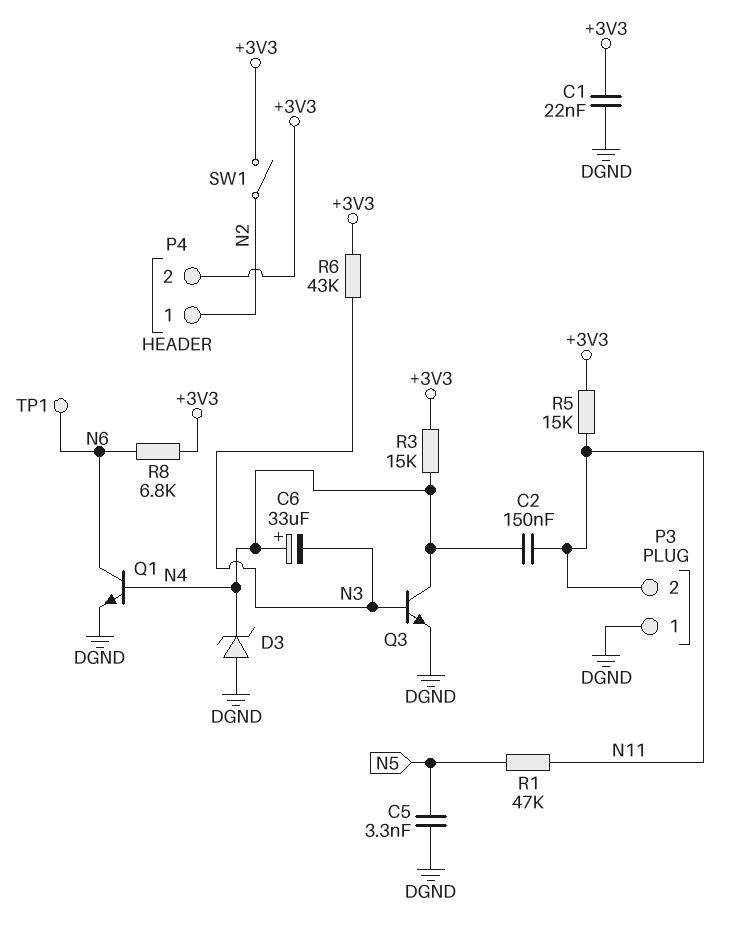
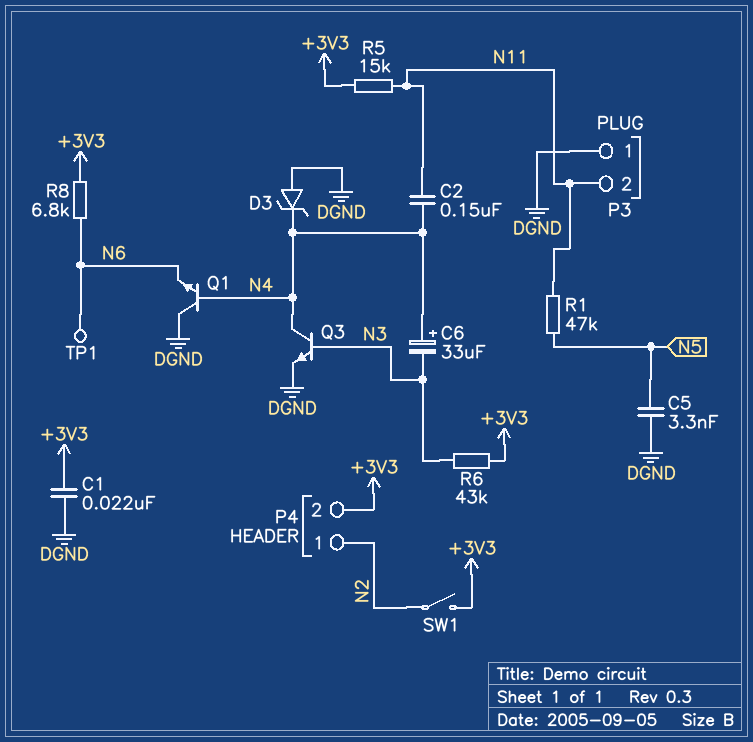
Q1: NPN (B N4, C N6, E DGND) -> NPN (B N4, C DGND, E N6)
R3: 15k (+3V3, N4) -> none

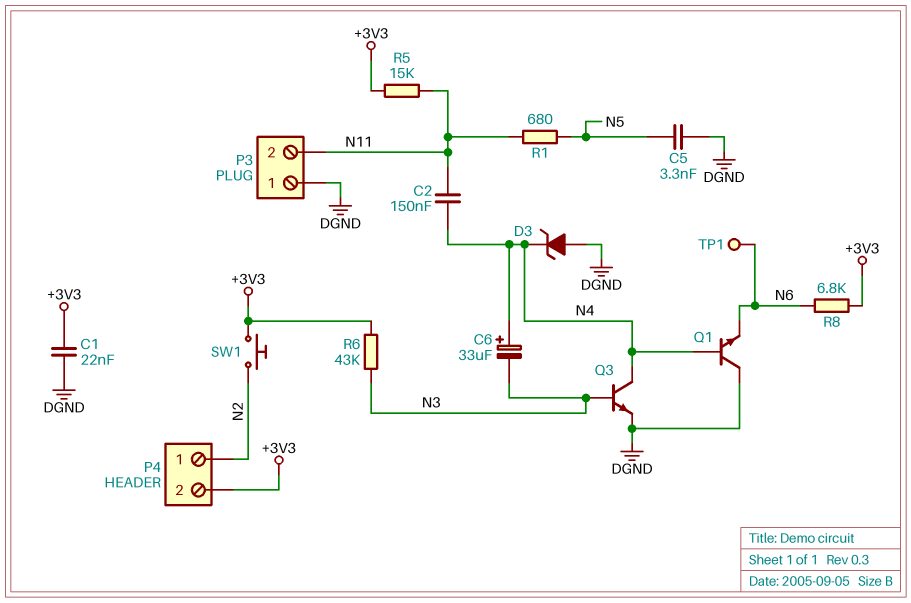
R1: 47k (N5, N11) -> 680 (N5, N11)
SW1: switch (+3V3, N2) -> button (+3V3, N2)

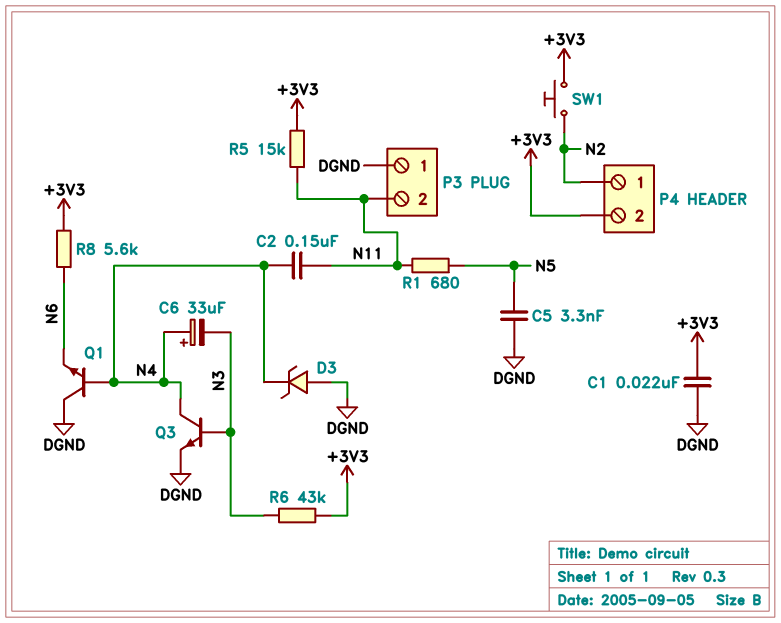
R8: 6.8k (+3V3, N6) -> 5.6k (+3V3, N6)
TP1: test point (N6) -> none

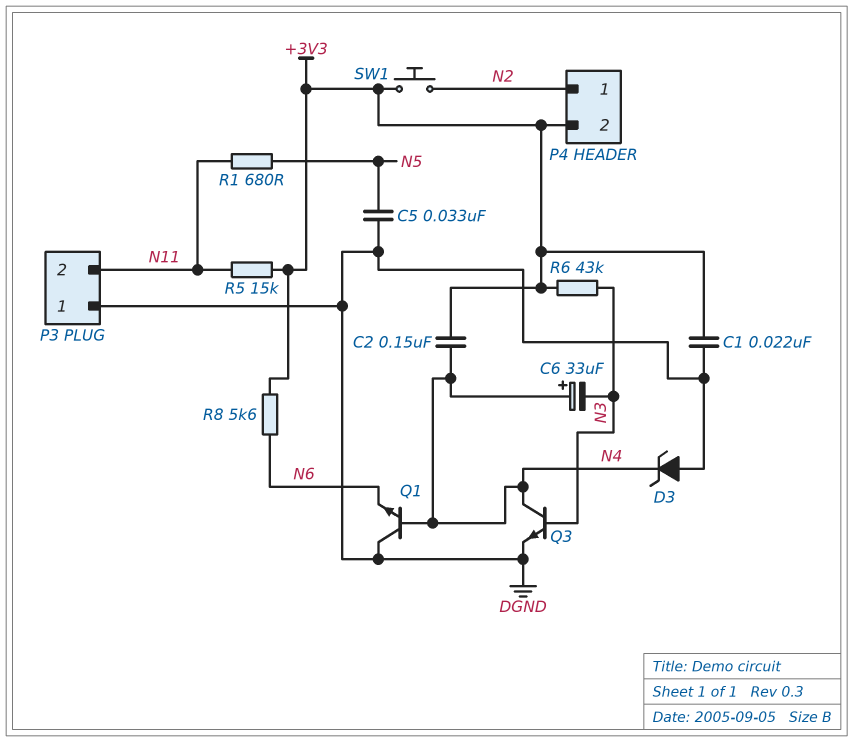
C2: 150nF (N4, N11) -> 150nF (+3V3, N4)
C5: 3.3nF (DGND, N5) -> 33nF (DGND, N5)

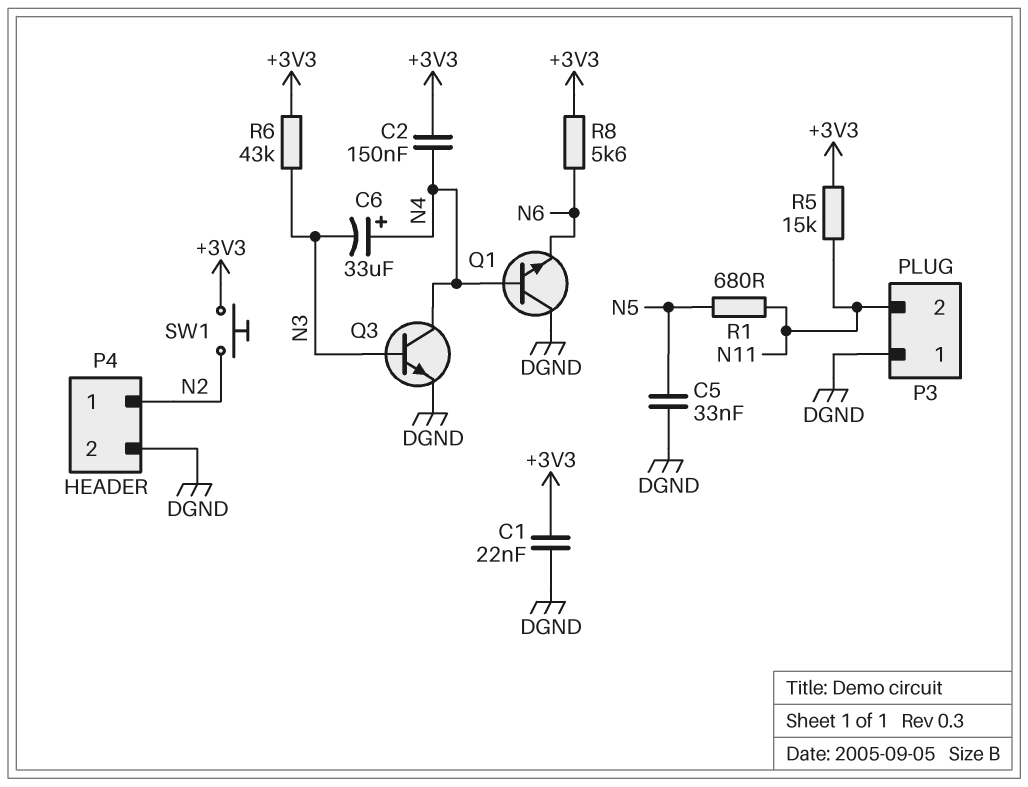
D3: zener (A DGND, K N4) -> none
P4 pin 2: +3V3 -> DGND

